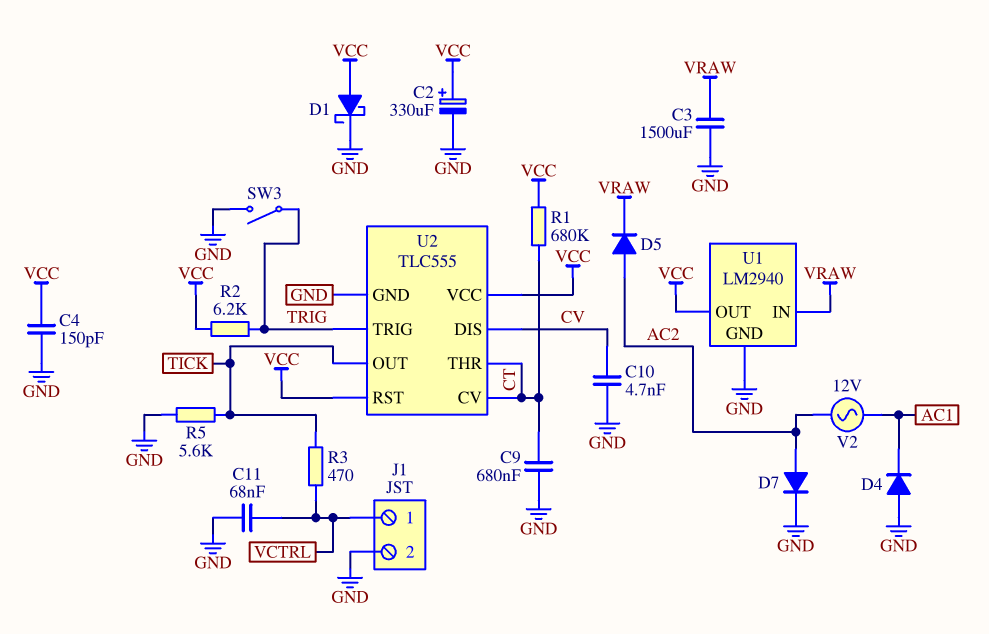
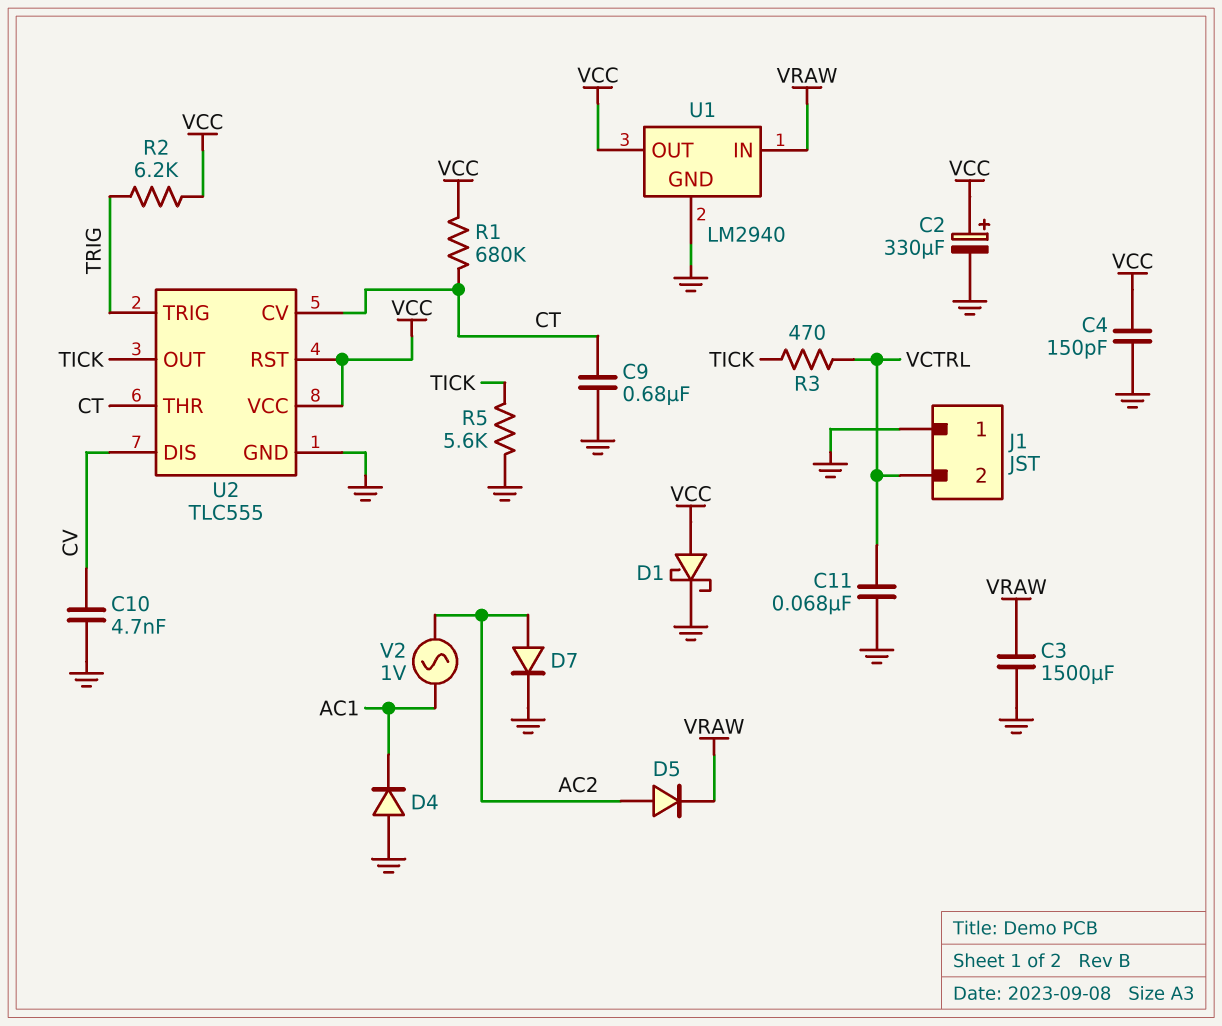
J1 pin 1: VCTRL -> GND
J1 pin 2: GND -> VCTRL
SW3: switch (GND, TRIG) -> none
V2: AC 12V (AC1, AC2) -> AC 1V (AC1, AC2)

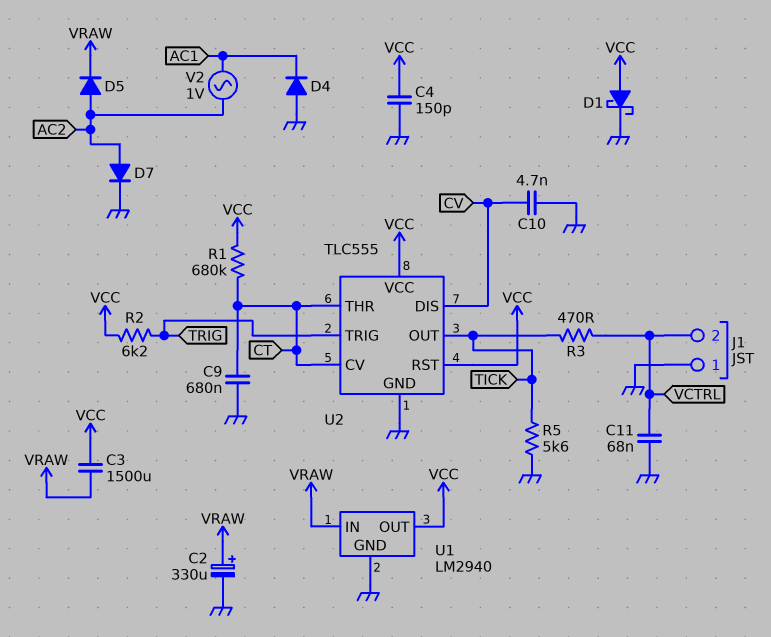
C2: 330uF (plus VCC, minus GND) -> 330uF (plus VRAW, minus GND)
C3: 1500uF (GND, VRAW) -> 1500uF (VCC, VRAW)

